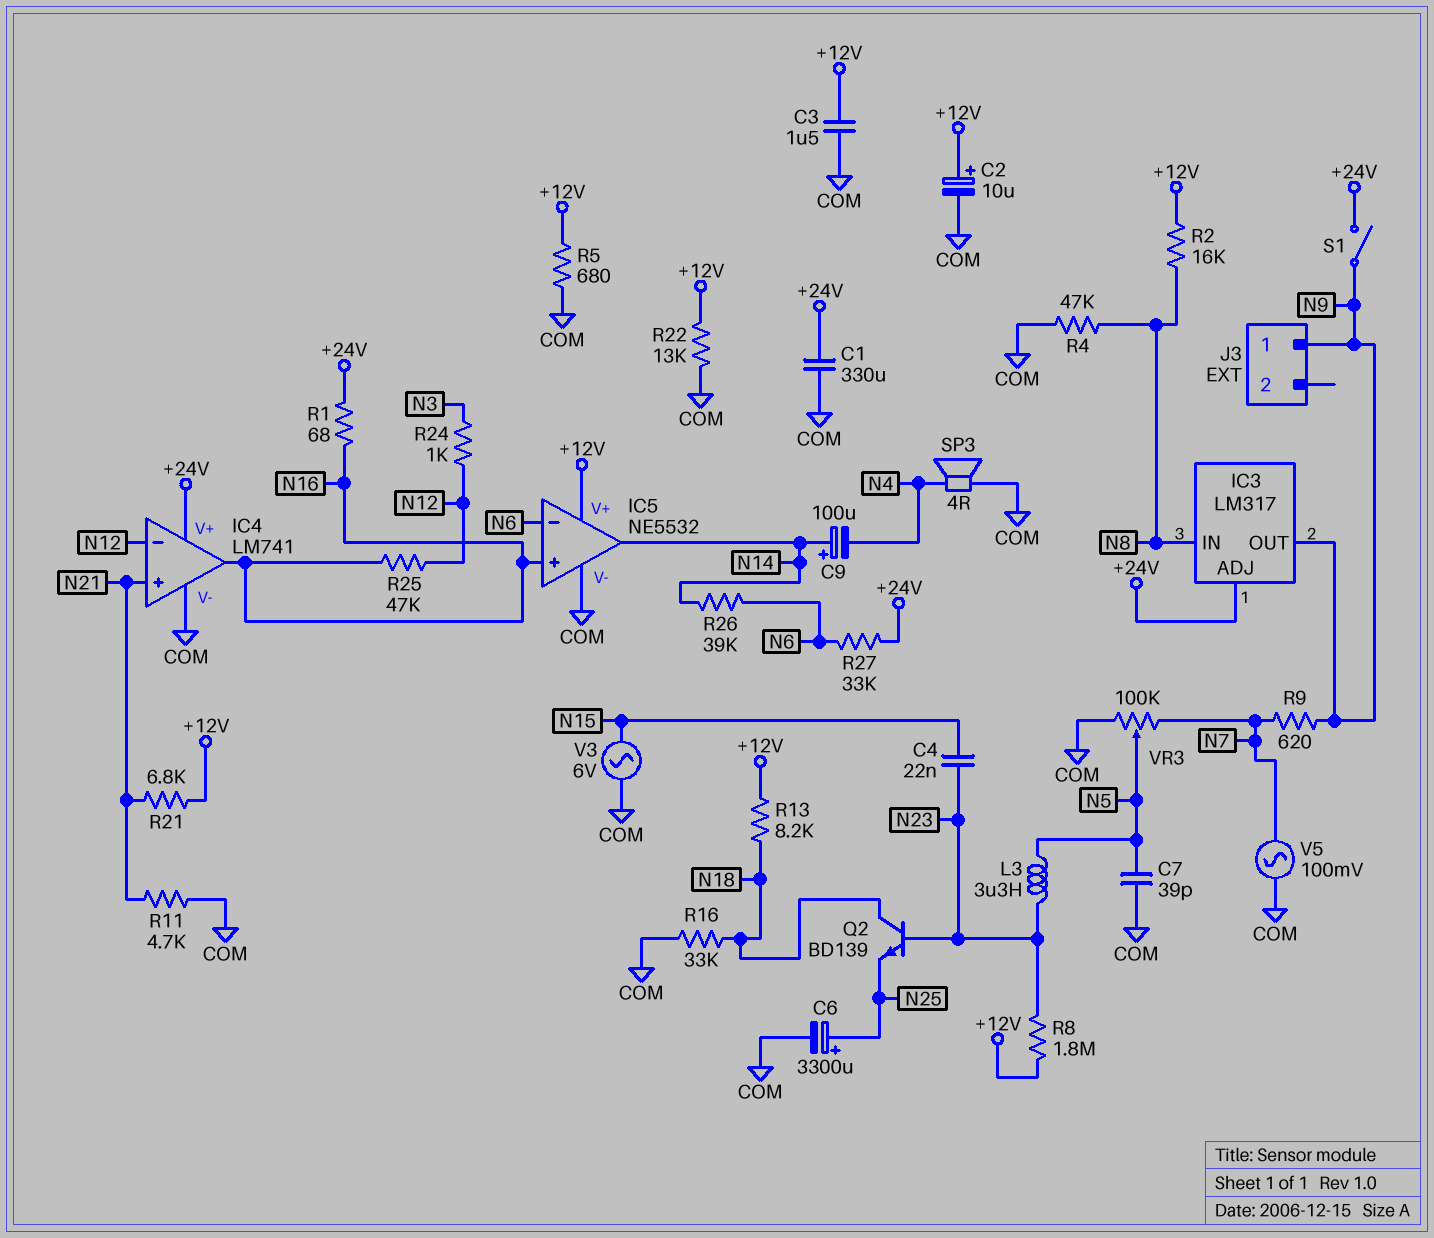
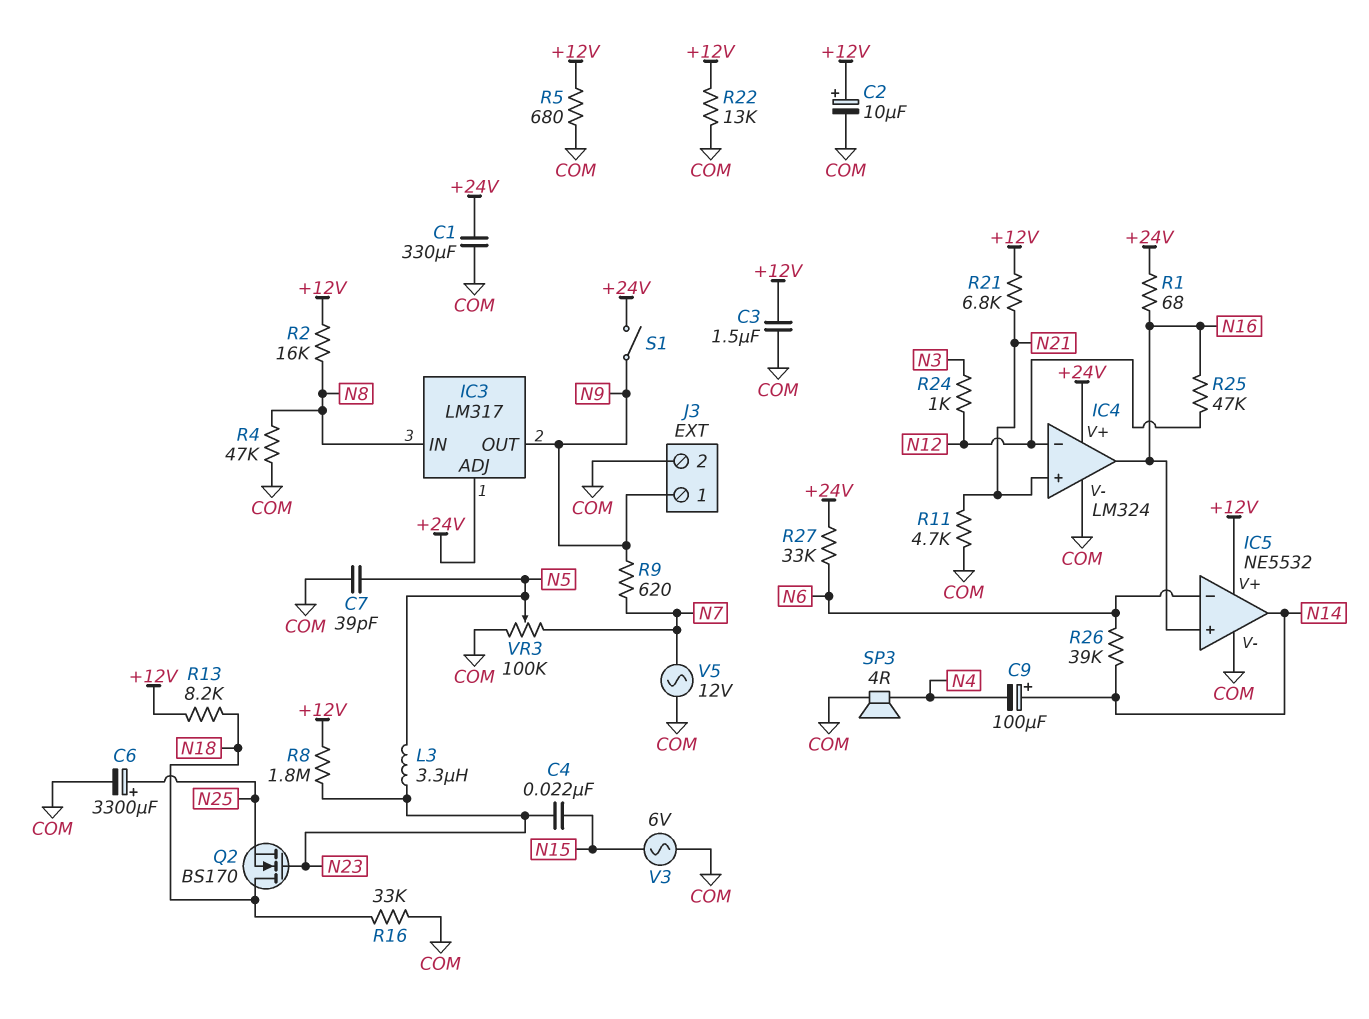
IC4: LM741 -> LM324
J3 pin 2: none -> COM
Q2: NPN BD139 (B N23, C N18, E N25) -> NMOS BS170 (G N23, D N18, S N25)
V5: AC 100mV (COM, N7) -> AC 12V (COM, N7)

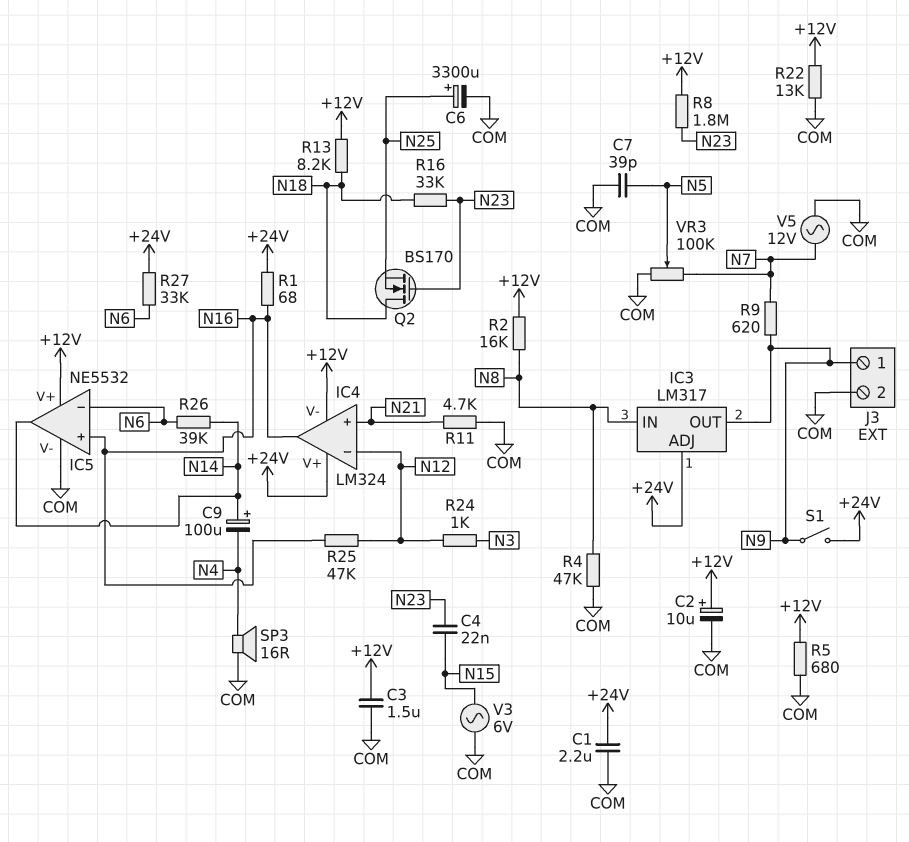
C1: 330uF (+24V, COM) -> 2.2uF (+24V, COM)
IC4 pin V-: COM -> +12V
L3: 3.3uH (N5, N23) -> none
R16: 33k (COM, N18) -> 33k (N18, N23)
R21: 6.8k (+12V, N21) -> none
SP3: speaker 4R (COM, N4) -> speaker 16R (COM, N4)

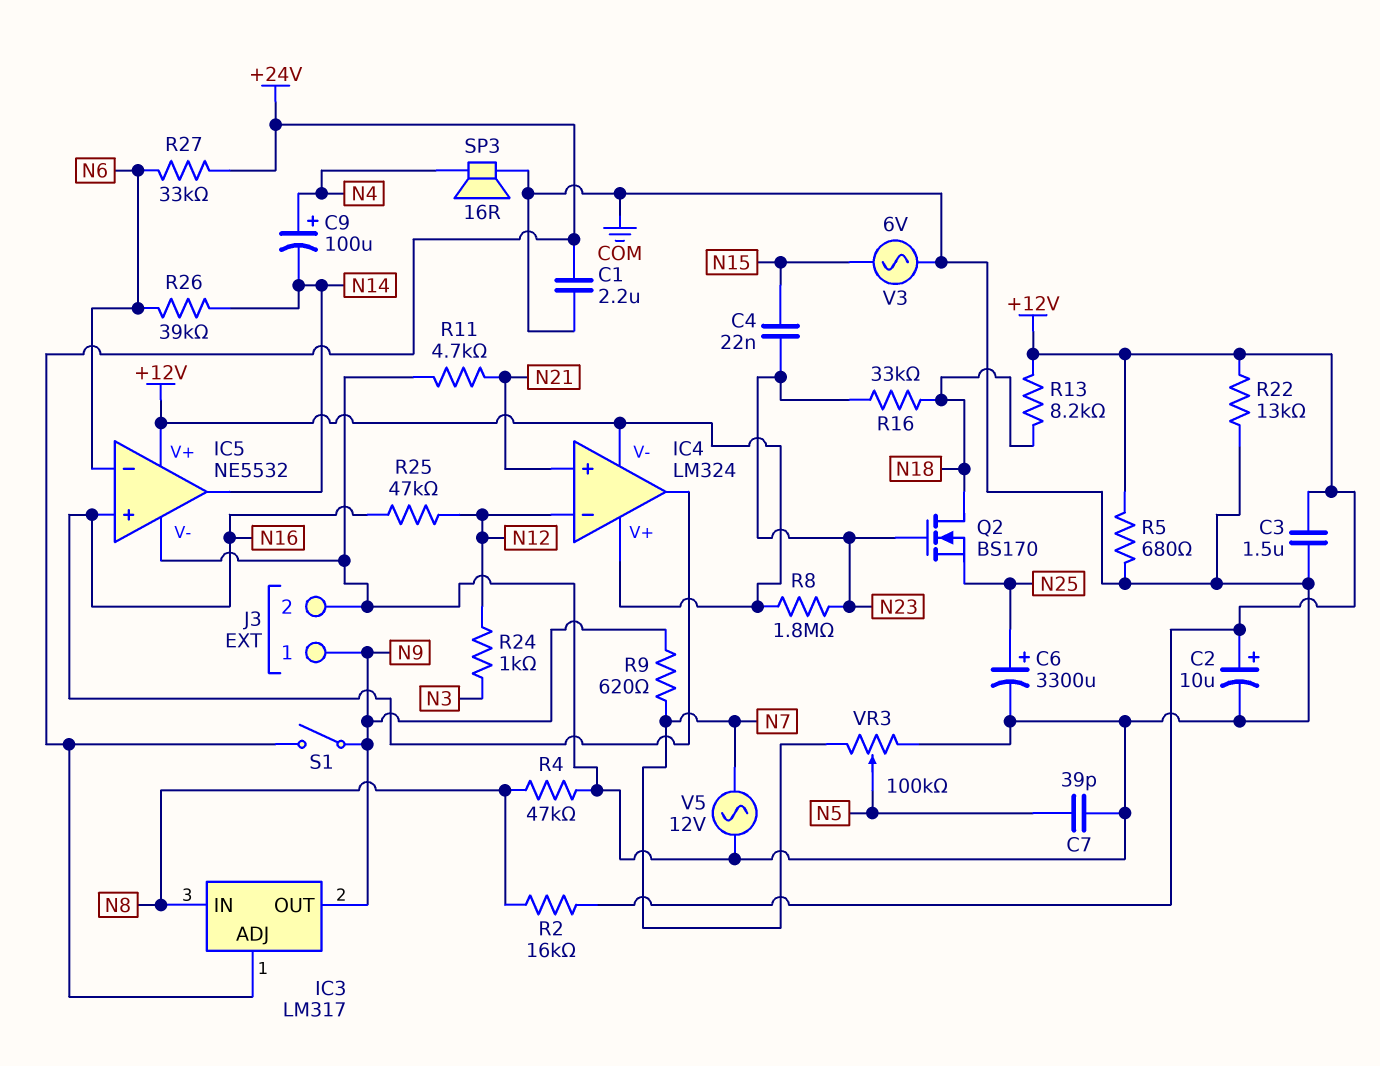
C9: 100uF (plus N14, minus N4) -> 100uF (plus N4, minus N14)
IC4 pin V+: +24V -> +12V
R1: 68 (+24V, N16) -> none

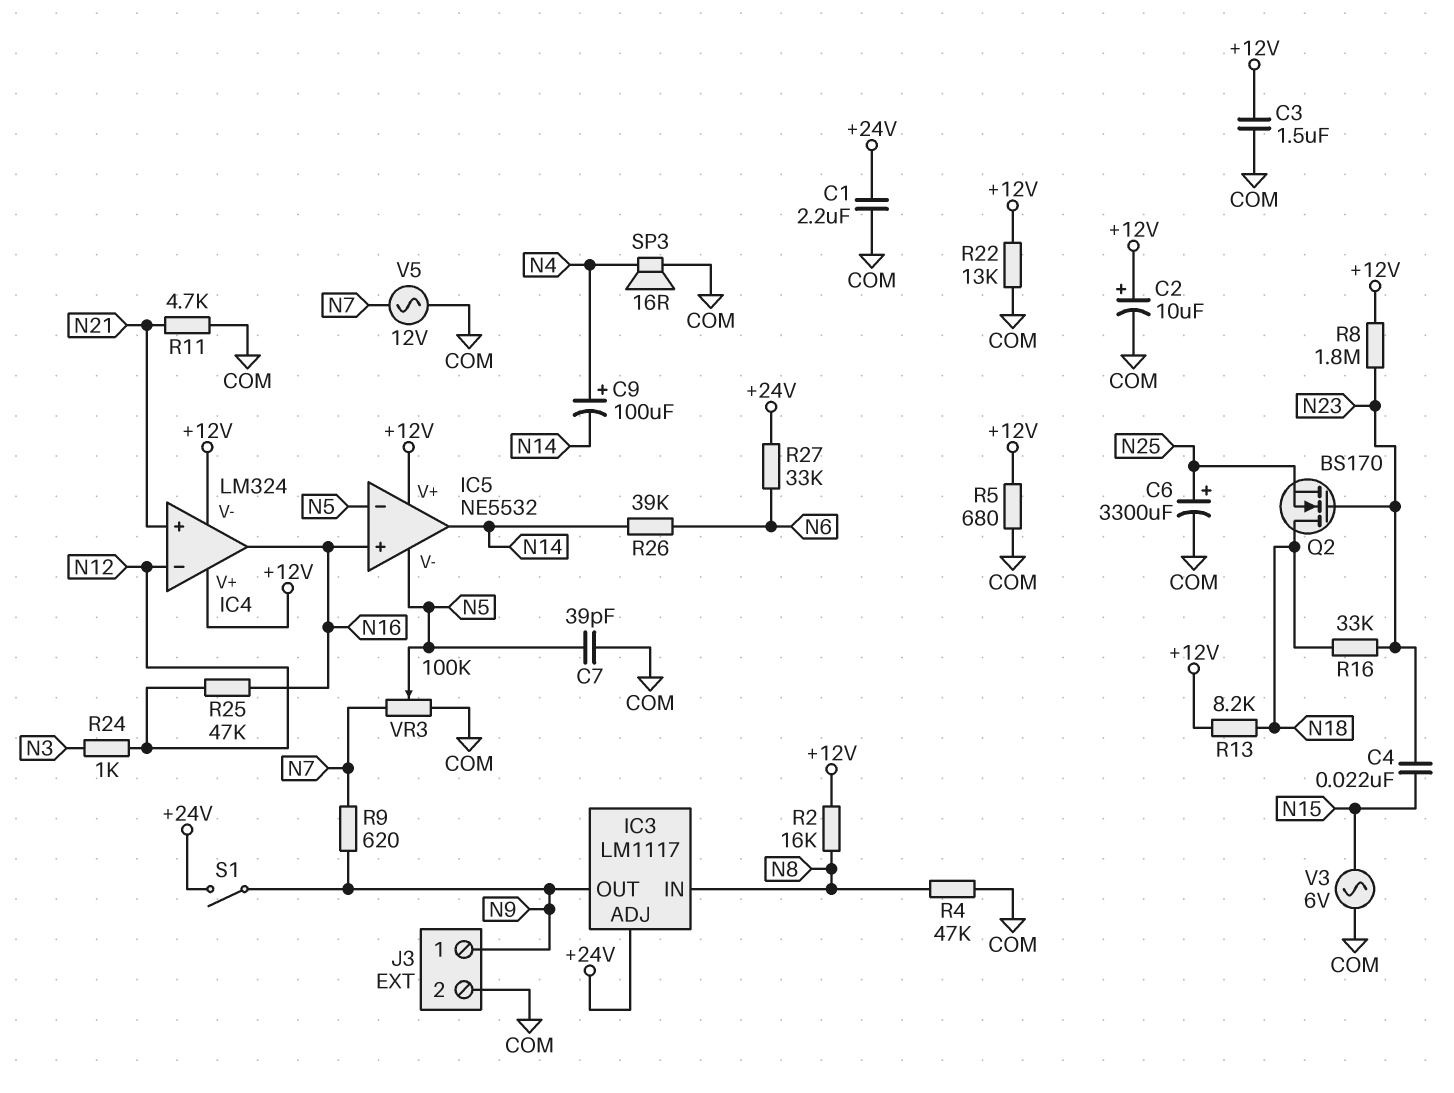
IC3: LM317 -> LM1117
IC5 pin V-: COM -> N5
IC5 pin in-: N6 -> N5

